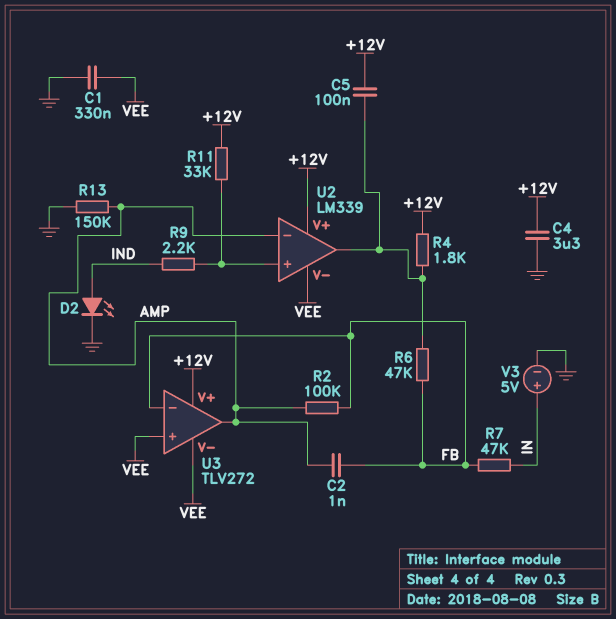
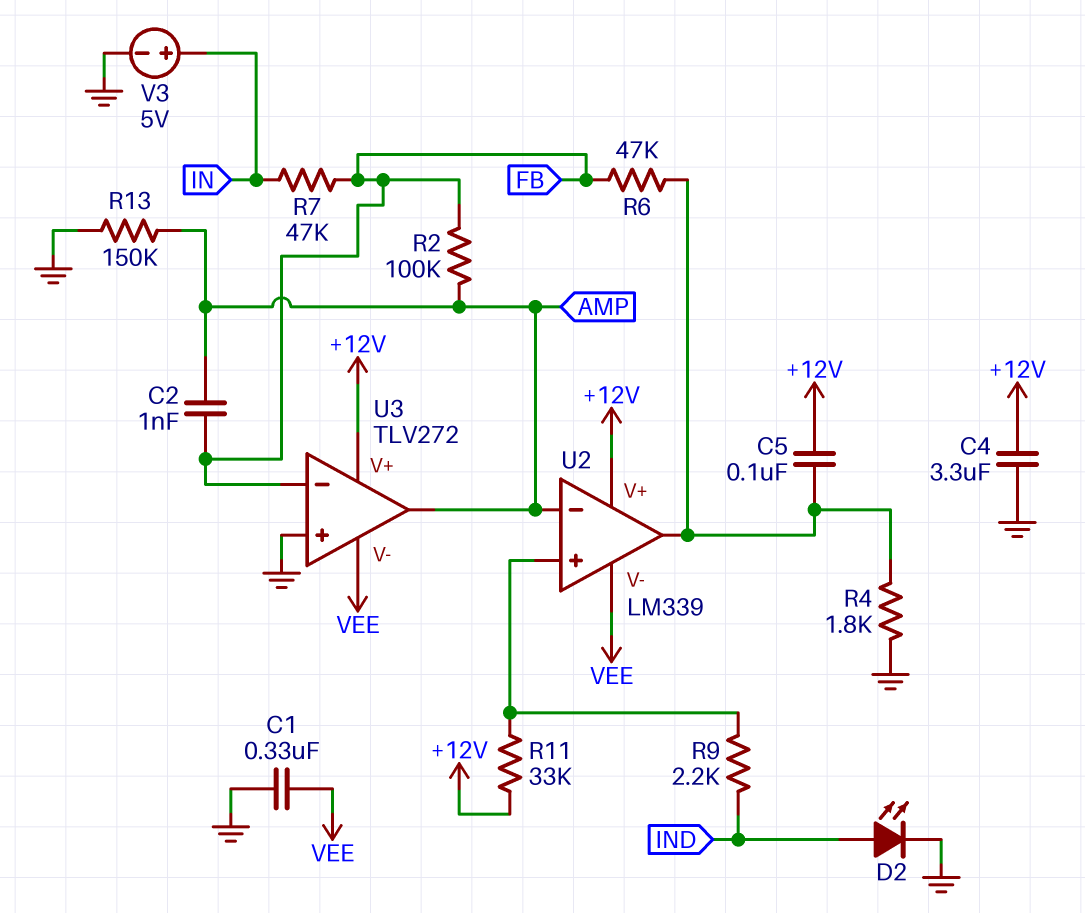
R4: 1.8k (+12V, U2/out) -> 1.8k (GND, U2/out)
U3 pin in+: VEE -> GND

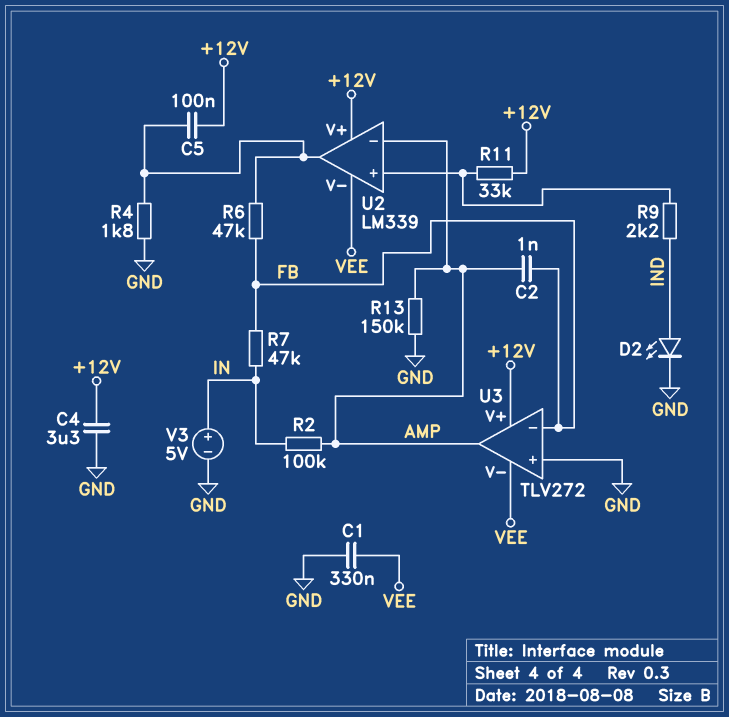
R2: 100k (AMP, FB) -> 100k (AMP, IN)

